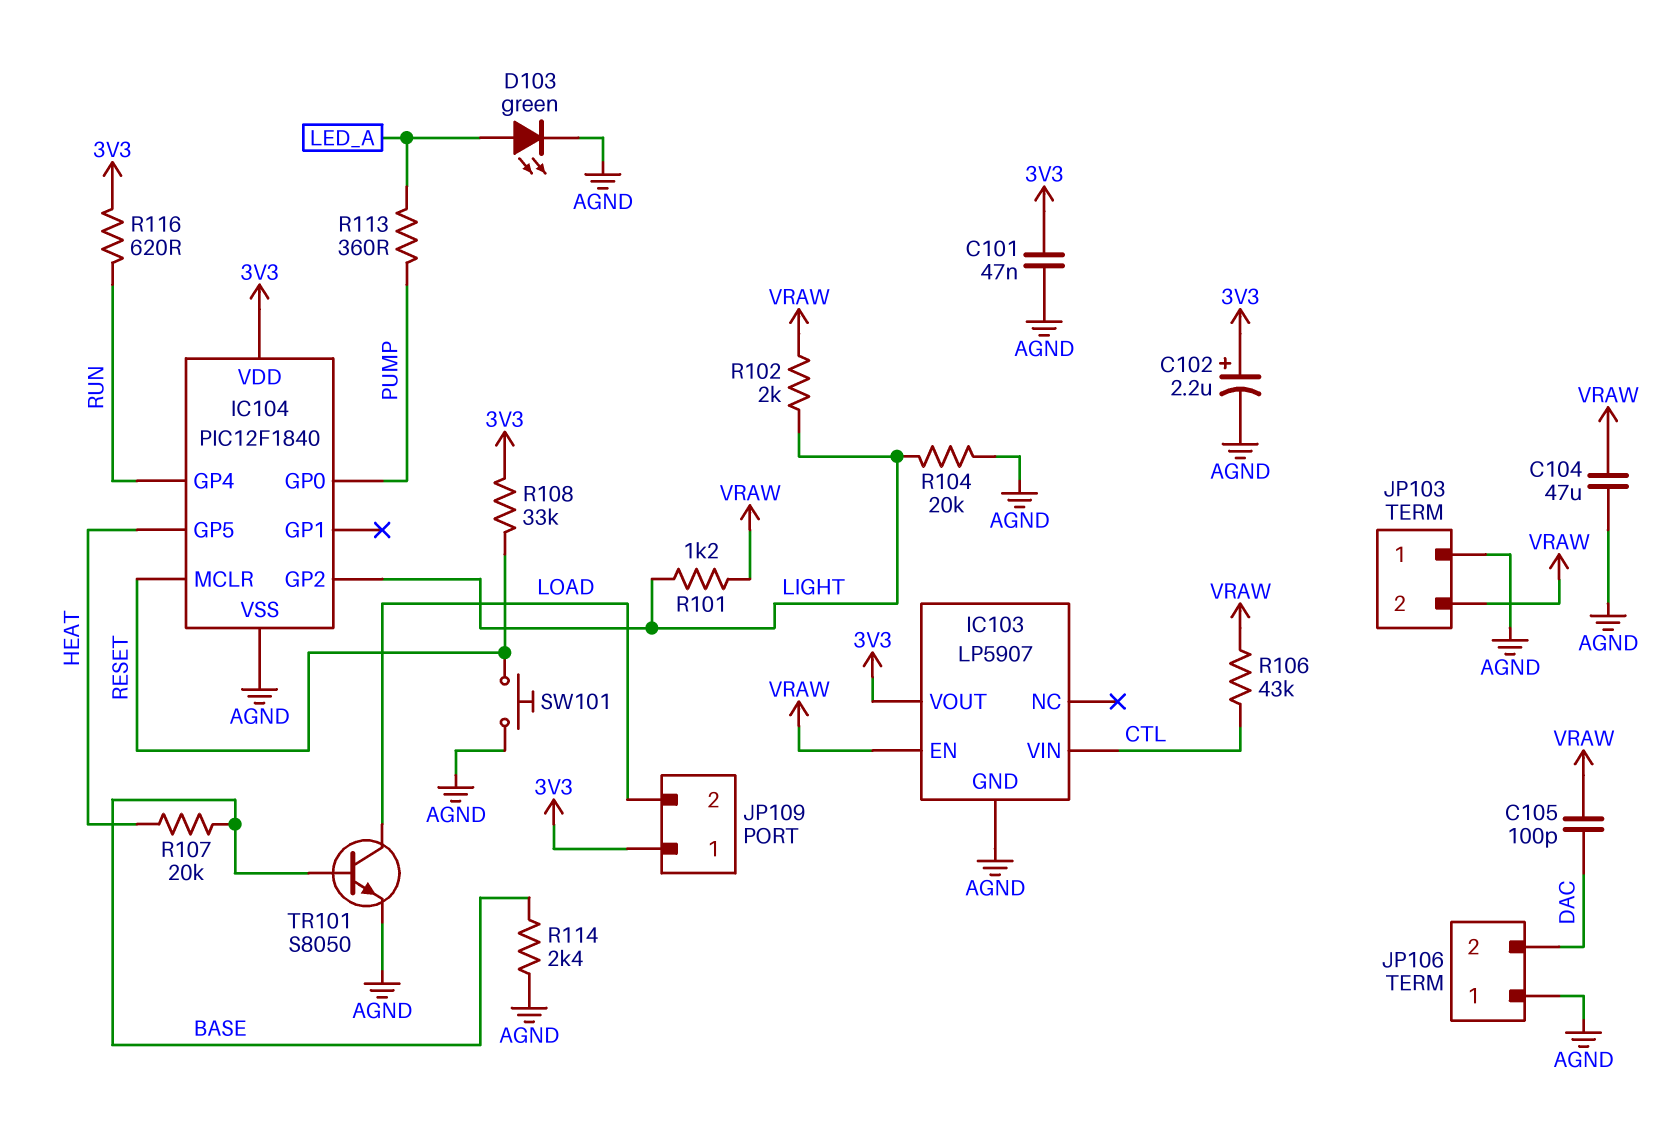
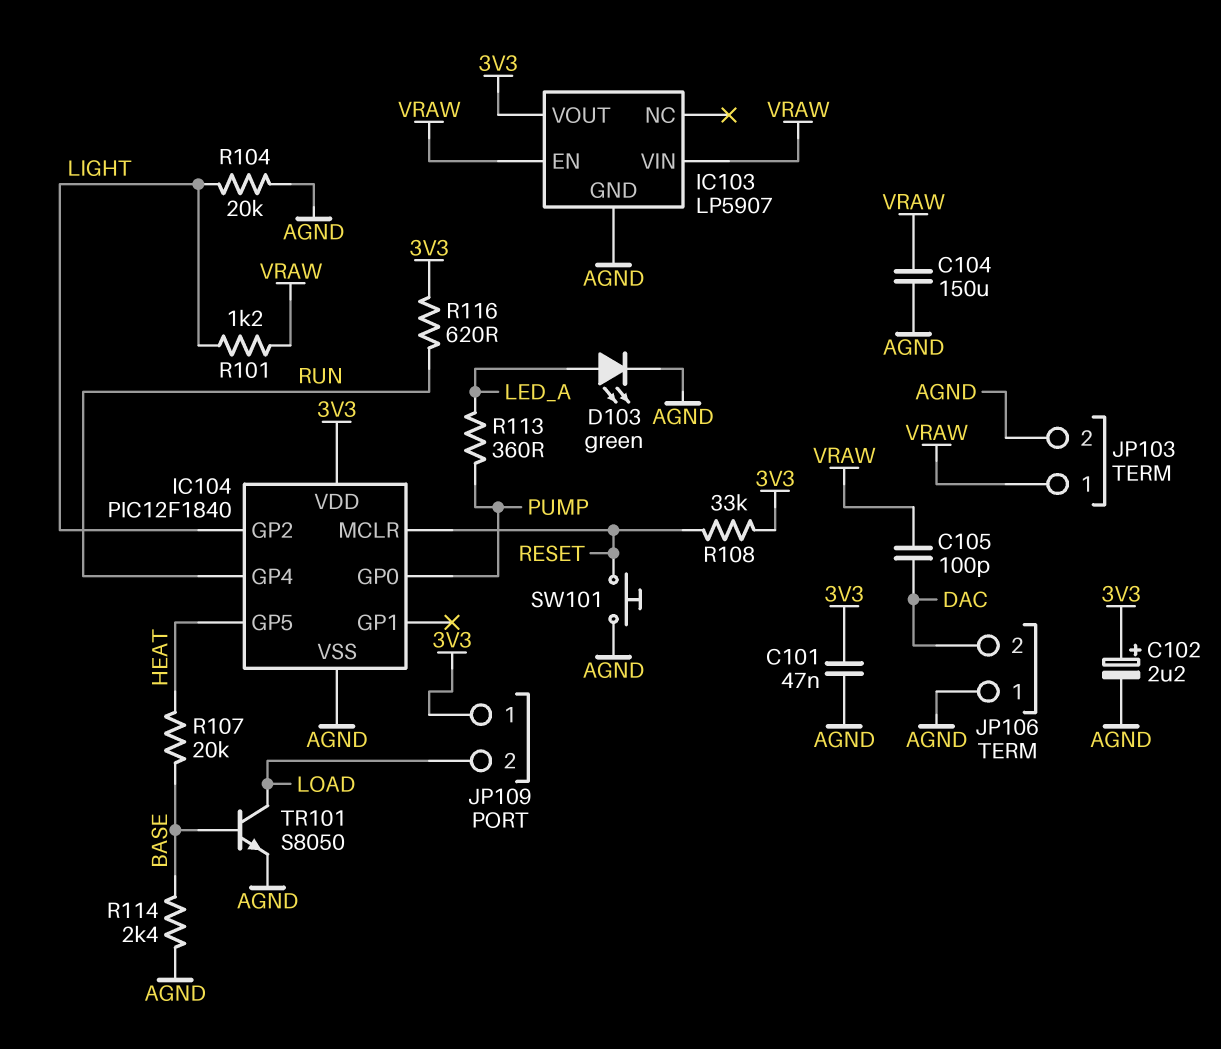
C104: 47uF (AGND, VRAW) -> 150uF (AGND, VRAW)
IC103 pin VIN: CTL -> VRAW
JP103 pin 1: AGND -> VRAW
JP103 pin 2: VRAW -> AGND
R102: 2k (LIGHT, VRAW) -> none
R106: 43k (CTL, VRAW) -> none

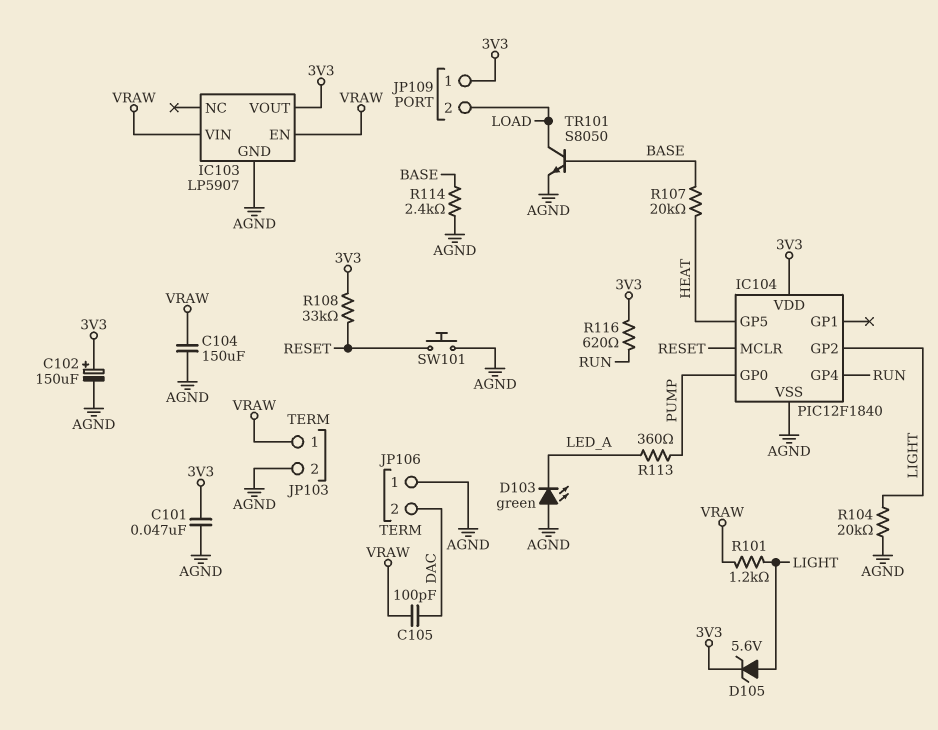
C102: 2.2uF (plus 3V3, minus AGND) -> 150uF (plus 3V3, minus AGND)
D103: LED green (A LED_A, K AGND) -> LED green (A AGND, K LED_A)
D105: none -> zener 5.6V (A LIGHT, K 3V3)

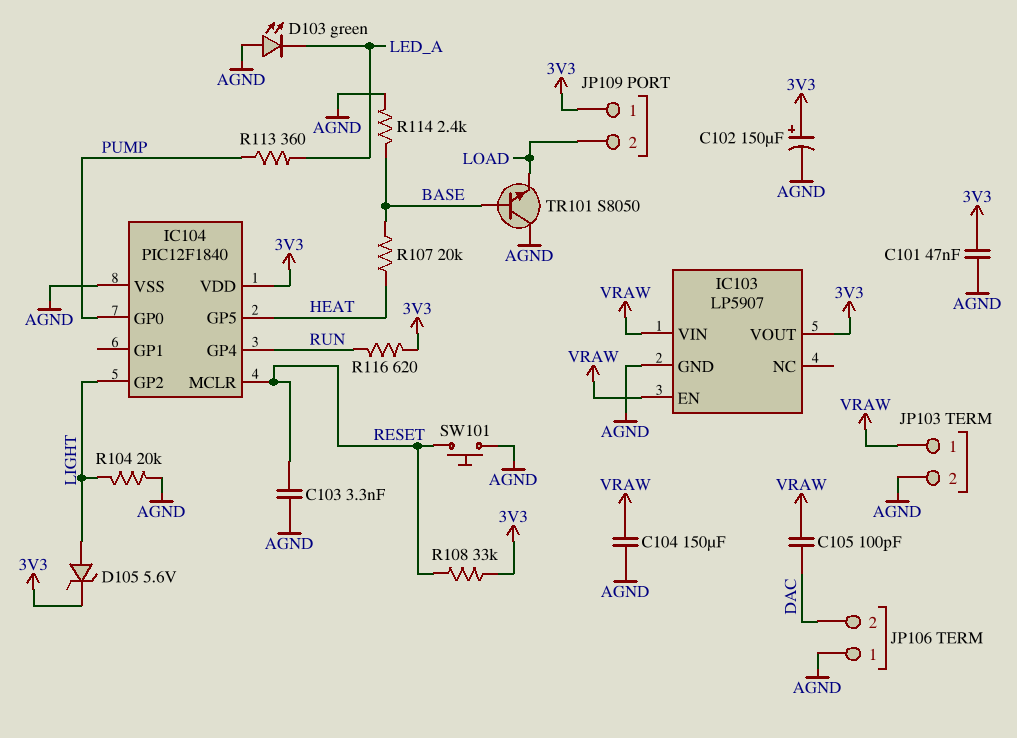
C103: none -> 3.3nF (AGND, RESET)
R101: 1.2k (LIGHT, VRAW) -> none
TR101: NPN S8050 (B BASE, C LOAD, E AGND) -> NPN S8050 (B BASE, C AGND, E LOAD)

